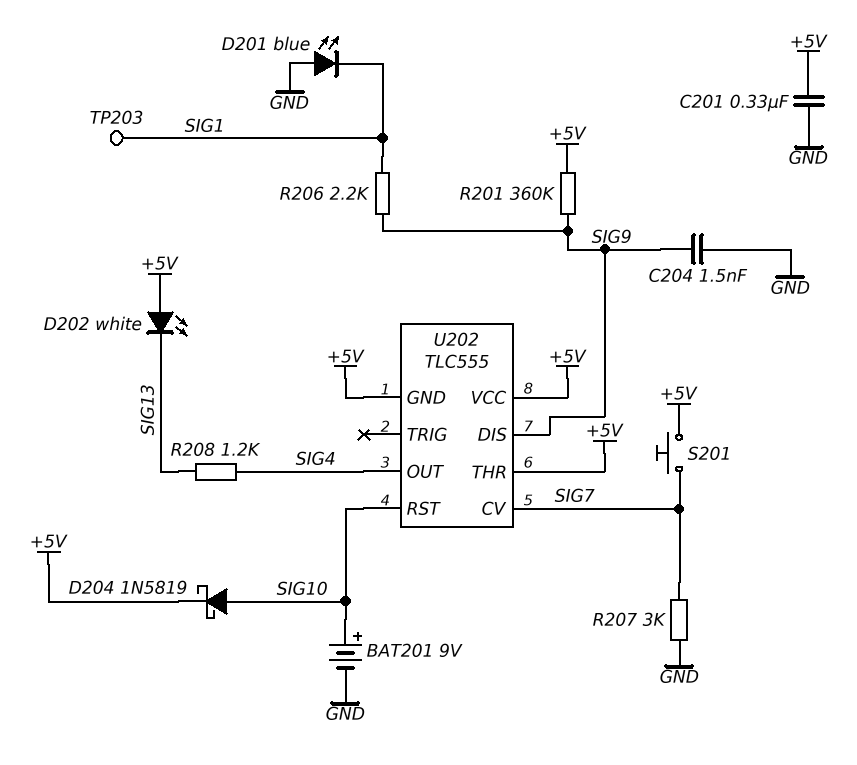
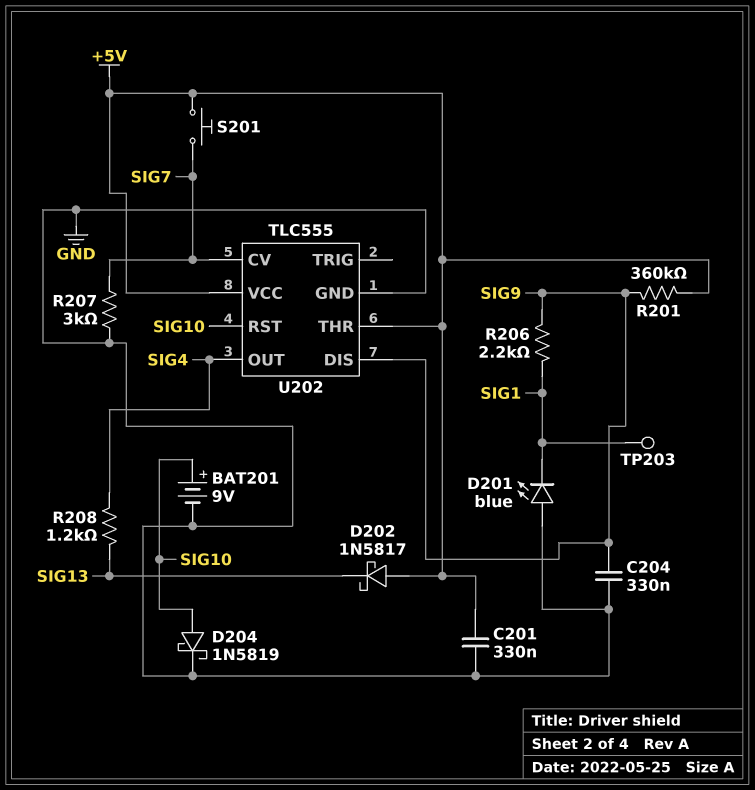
C204: 1.5nF (GND, SIG9) -> 330nF (GND, SIG9)
D202: LED white (A +5V, K SIG13) -> schottky 1N5817 (A +5V, K SIG13)
D204: schottky 1N5819 (A SIG10, K +5V) -> schottky 1N5819 (A SIG10, K GND)
U202 pin GND: +5V -> GND

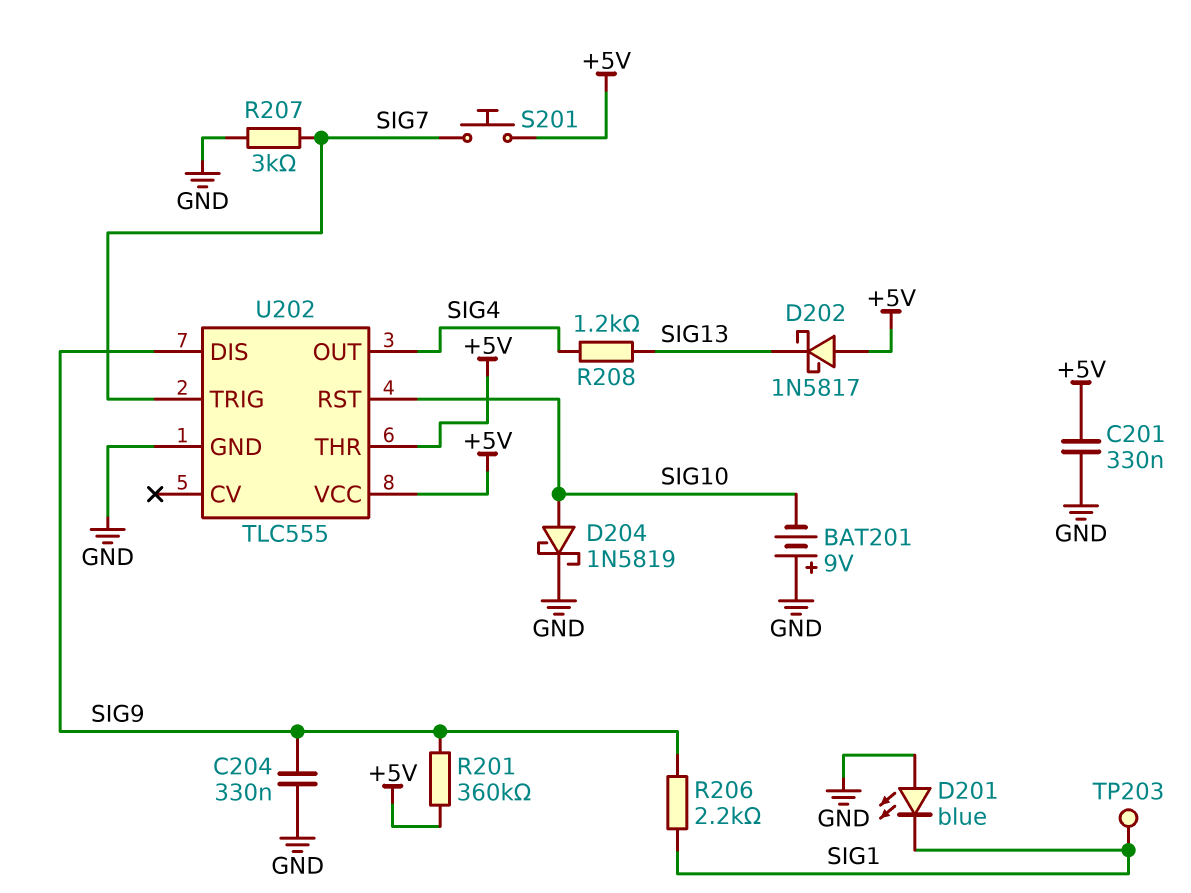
BAT201: 9V (plus SIG10, minus GND) -> 9V (plus GND, minus SIG10)
U202 pin CV: SIG7 -> none
U202 pin TRIG: none -> SIG7

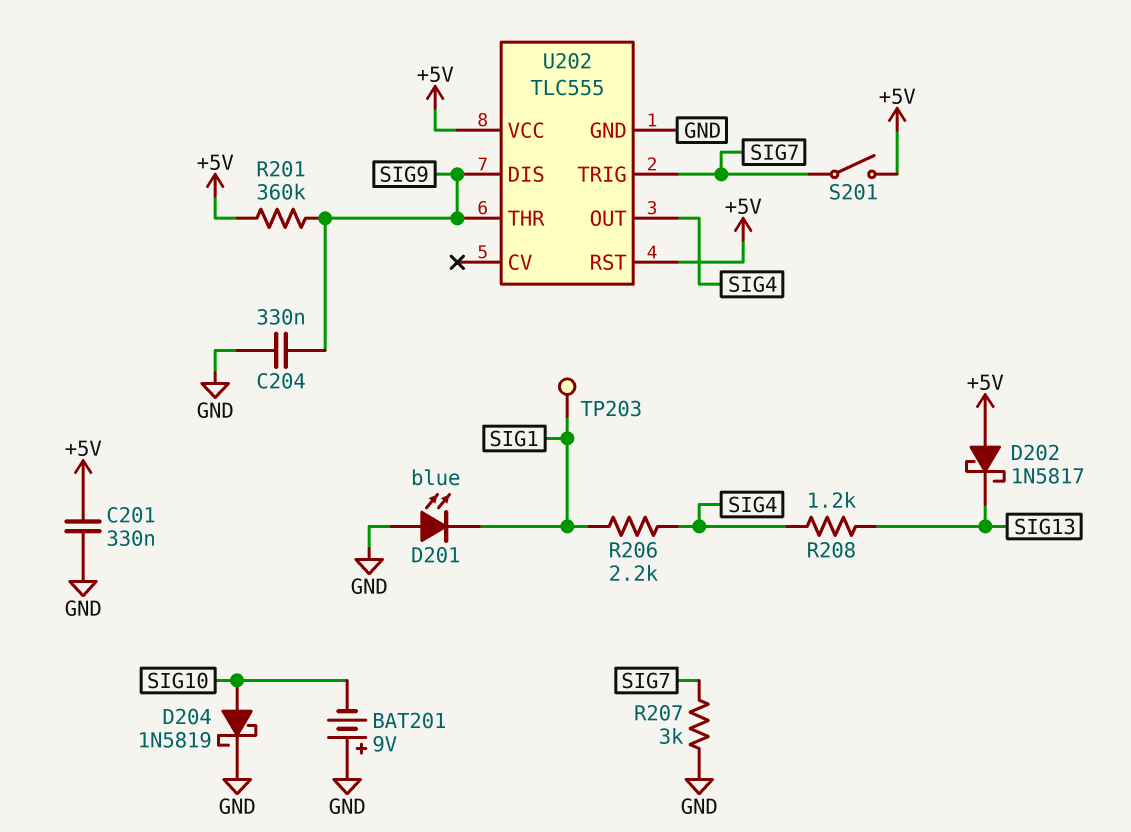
R206: 2.2k (SIG1, SIG9) -> 2.2k (SIG1, SIG4)
S201: button (+5V, SIG7) -> switch (+5V, SIG7)
U202 pin RST: SIG10 -> +5V
U202 pin THR: +5V -> SIG9

